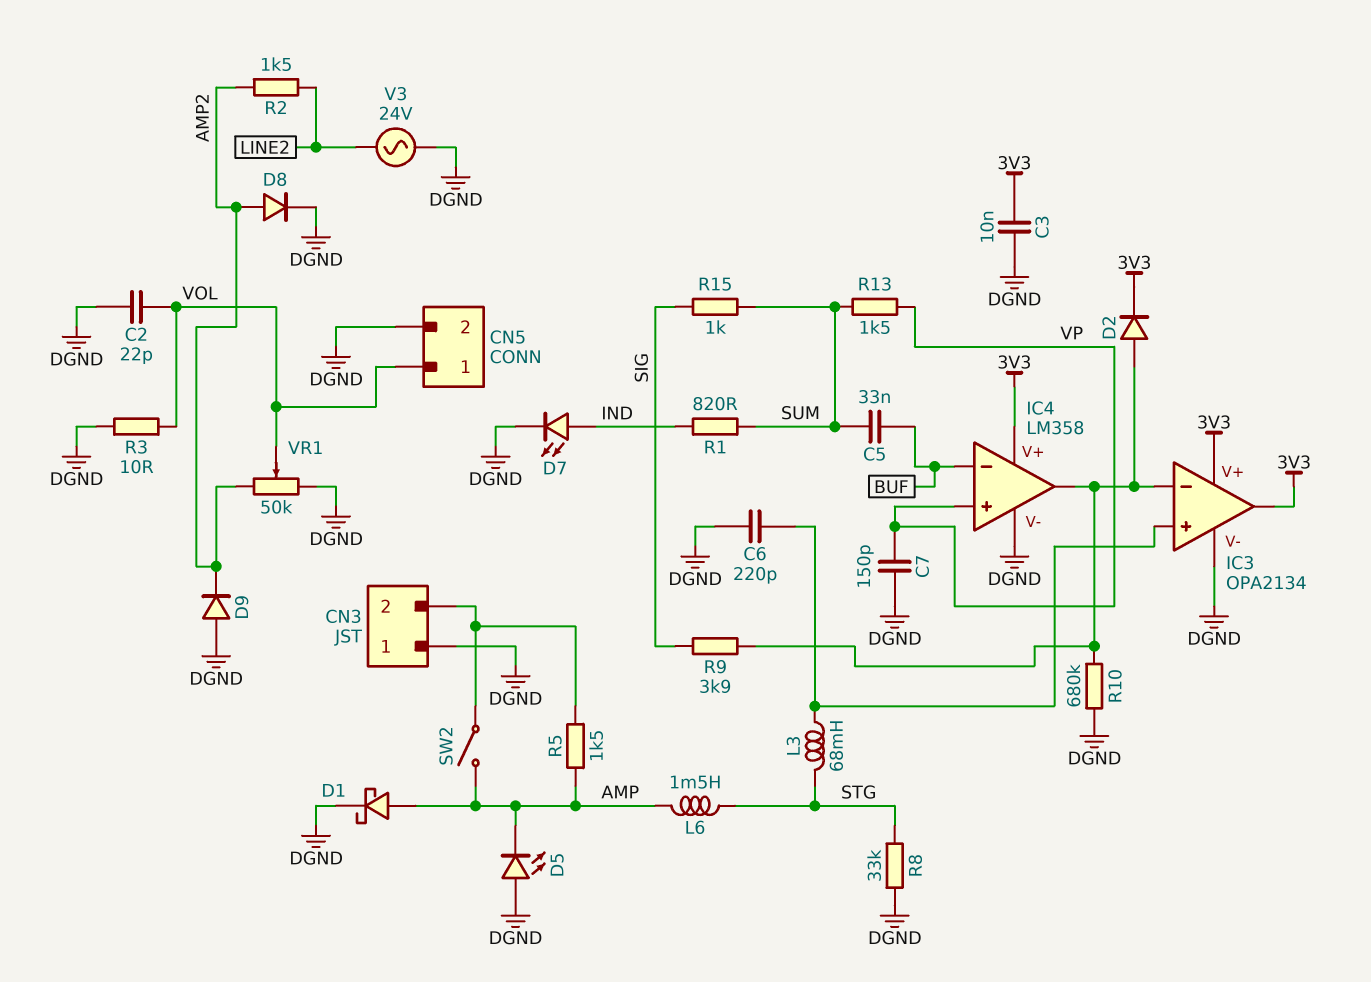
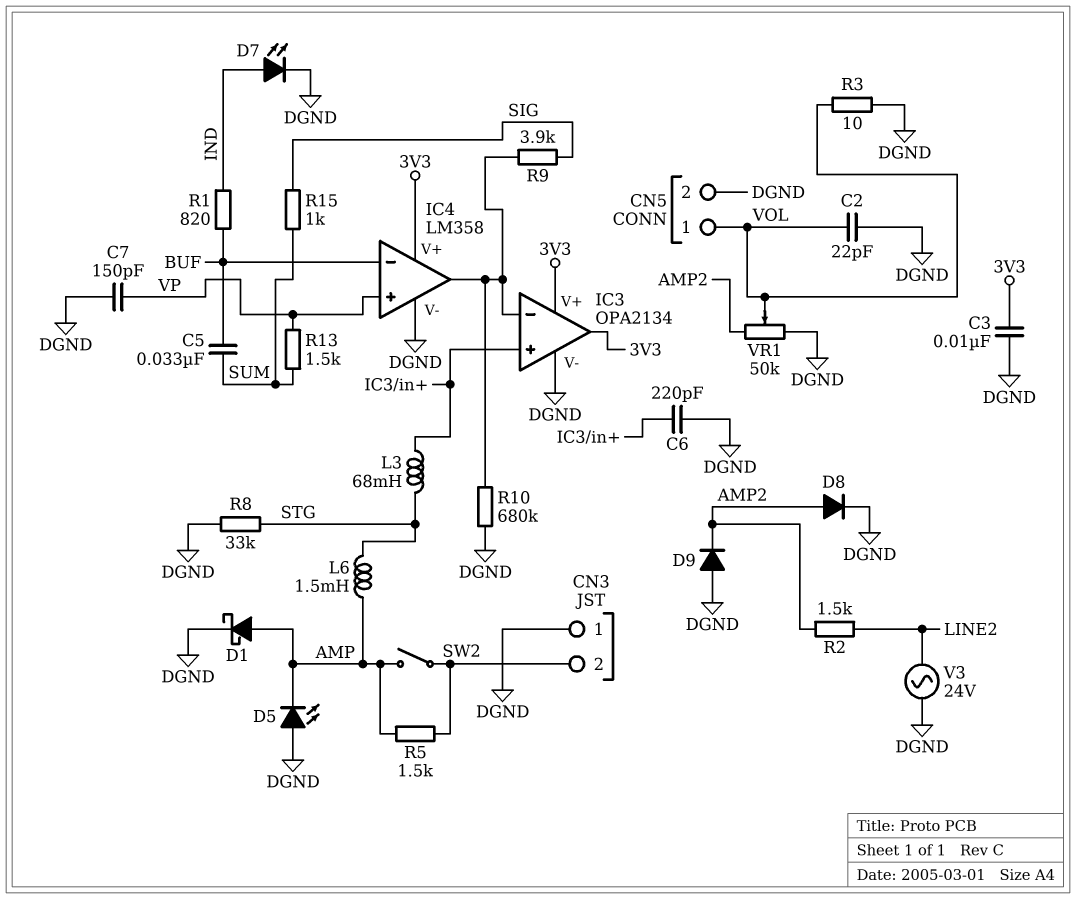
D2: diode (A IC3/in-, K 3V3) -> none
R1: 820 (IND, SUM) -> 820 (BUF, IND)

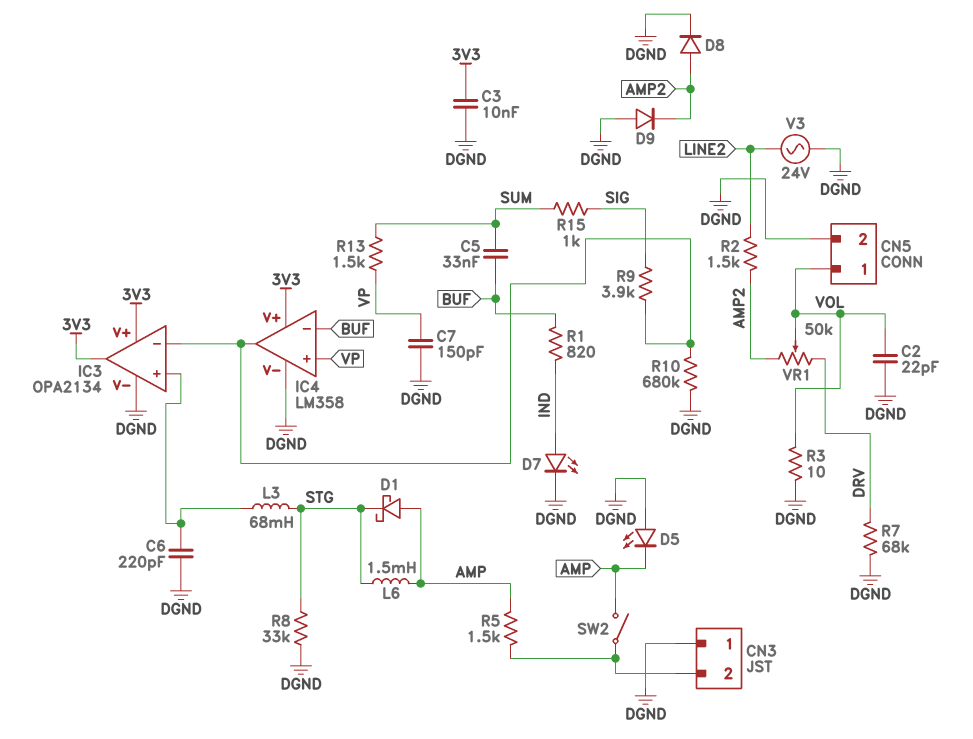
D1: schottky (A AMP, K DGND) -> schottky (A AMP, K STG)
R7: none -> 68k (DGND, DRV)
VR1: 50k (AMP2, DGND, wiper VOL) -> 50k (AMP2, DRV, wiper VOL)

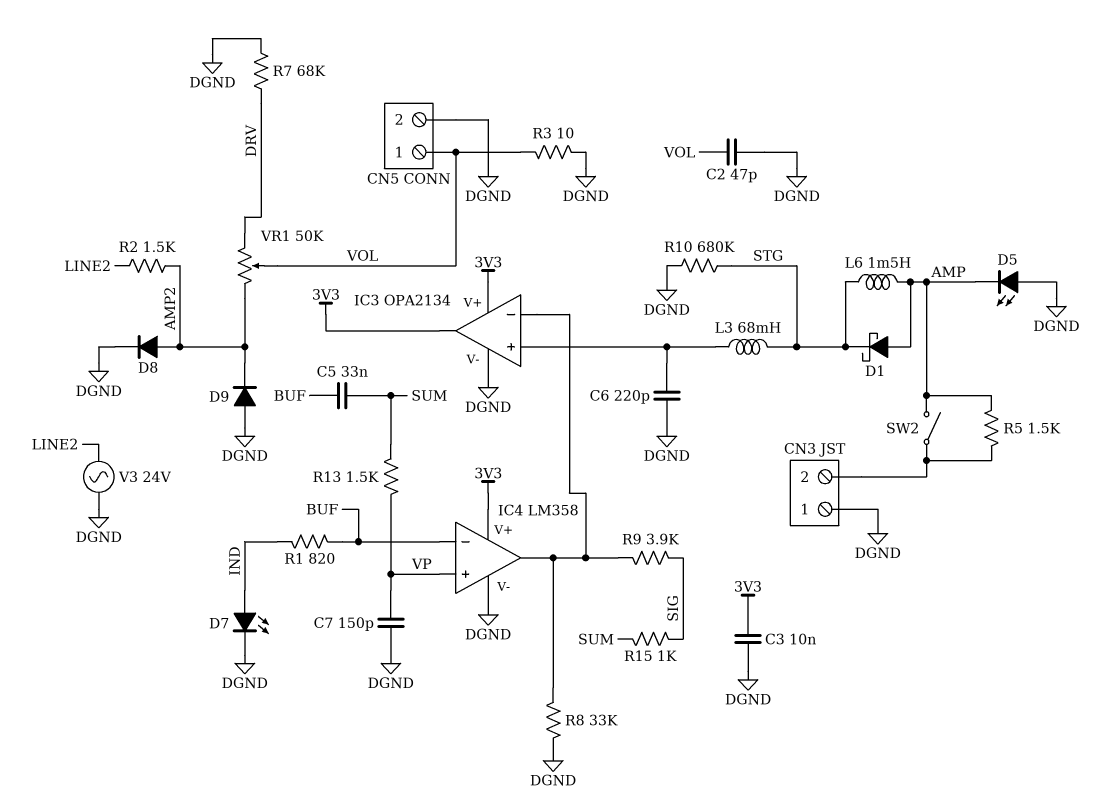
C2: 22pF (DGND, VOL) -> 47pF (DGND, VOL)
R8: 33k (DGND, STG) -> 33k (DGND, IC3/in-)
R10: 680k (DGND, IC3/in-) -> 680k (DGND, STG)

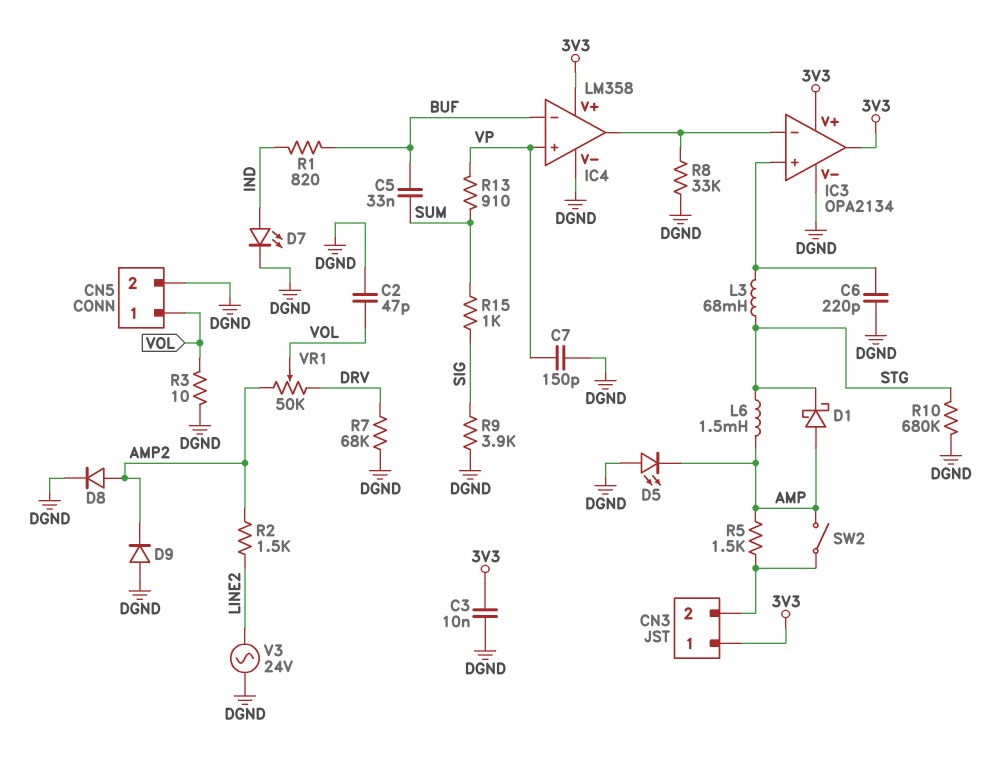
CN3 pin 1: DGND -> 3V3
R9: 3.9k (IC3/in-, SIG) -> 3.9k (DGND, SIG)
R13: 1.5k (SUM, VP) -> 910 (SUM, VP)

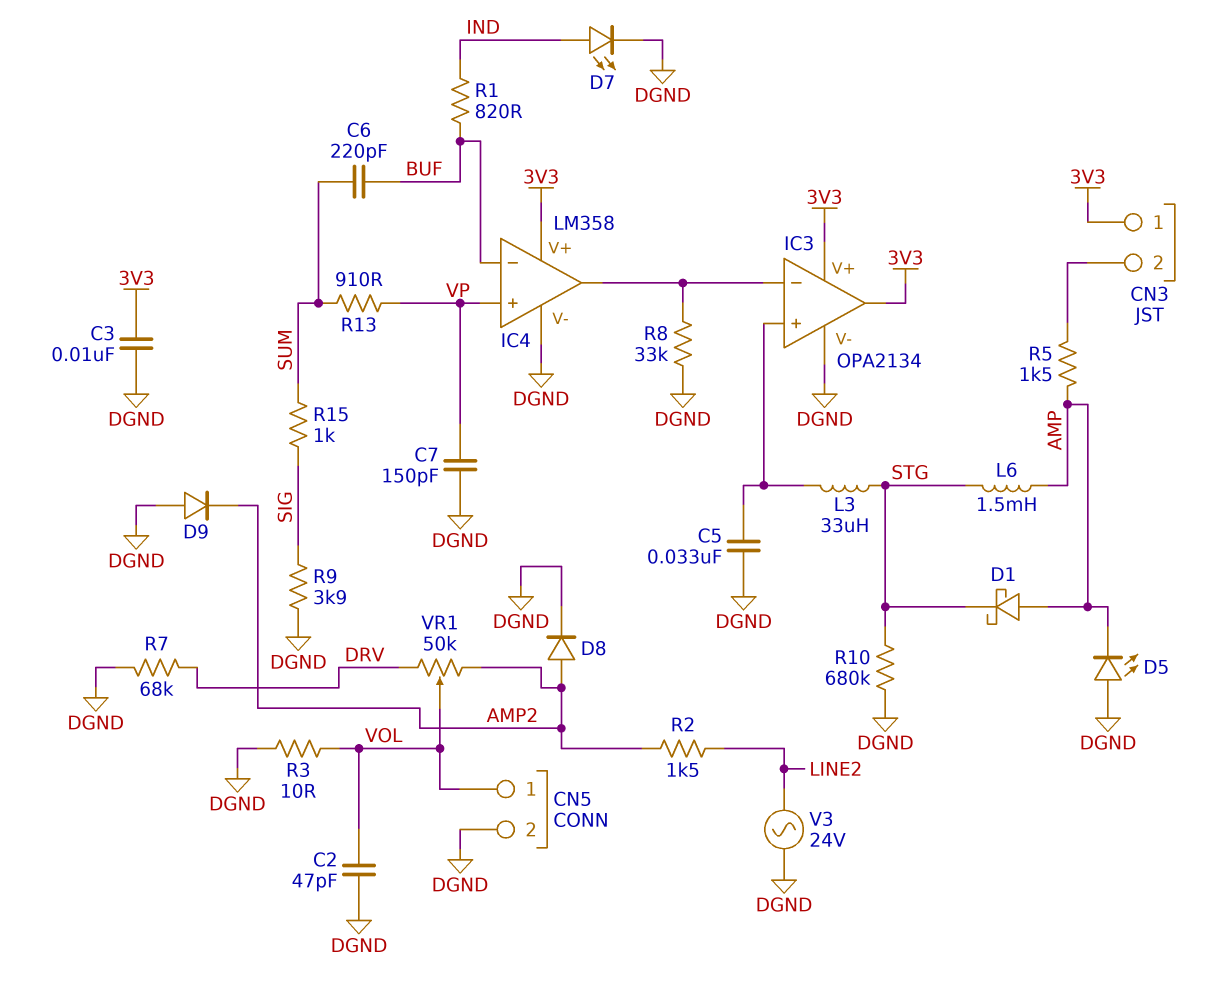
C5: 33nF (BUF, SUM) -> 33nF (DGND, IC3/in+)
C6: 220pF (DGND, IC3/in+) -> 220pF (BUF, SUM)
L3: 68mH (IC3/in+, STG) -> 33uH (IC3/in+, STG)
SW2: switch (AMP, CN3/2) -> none

